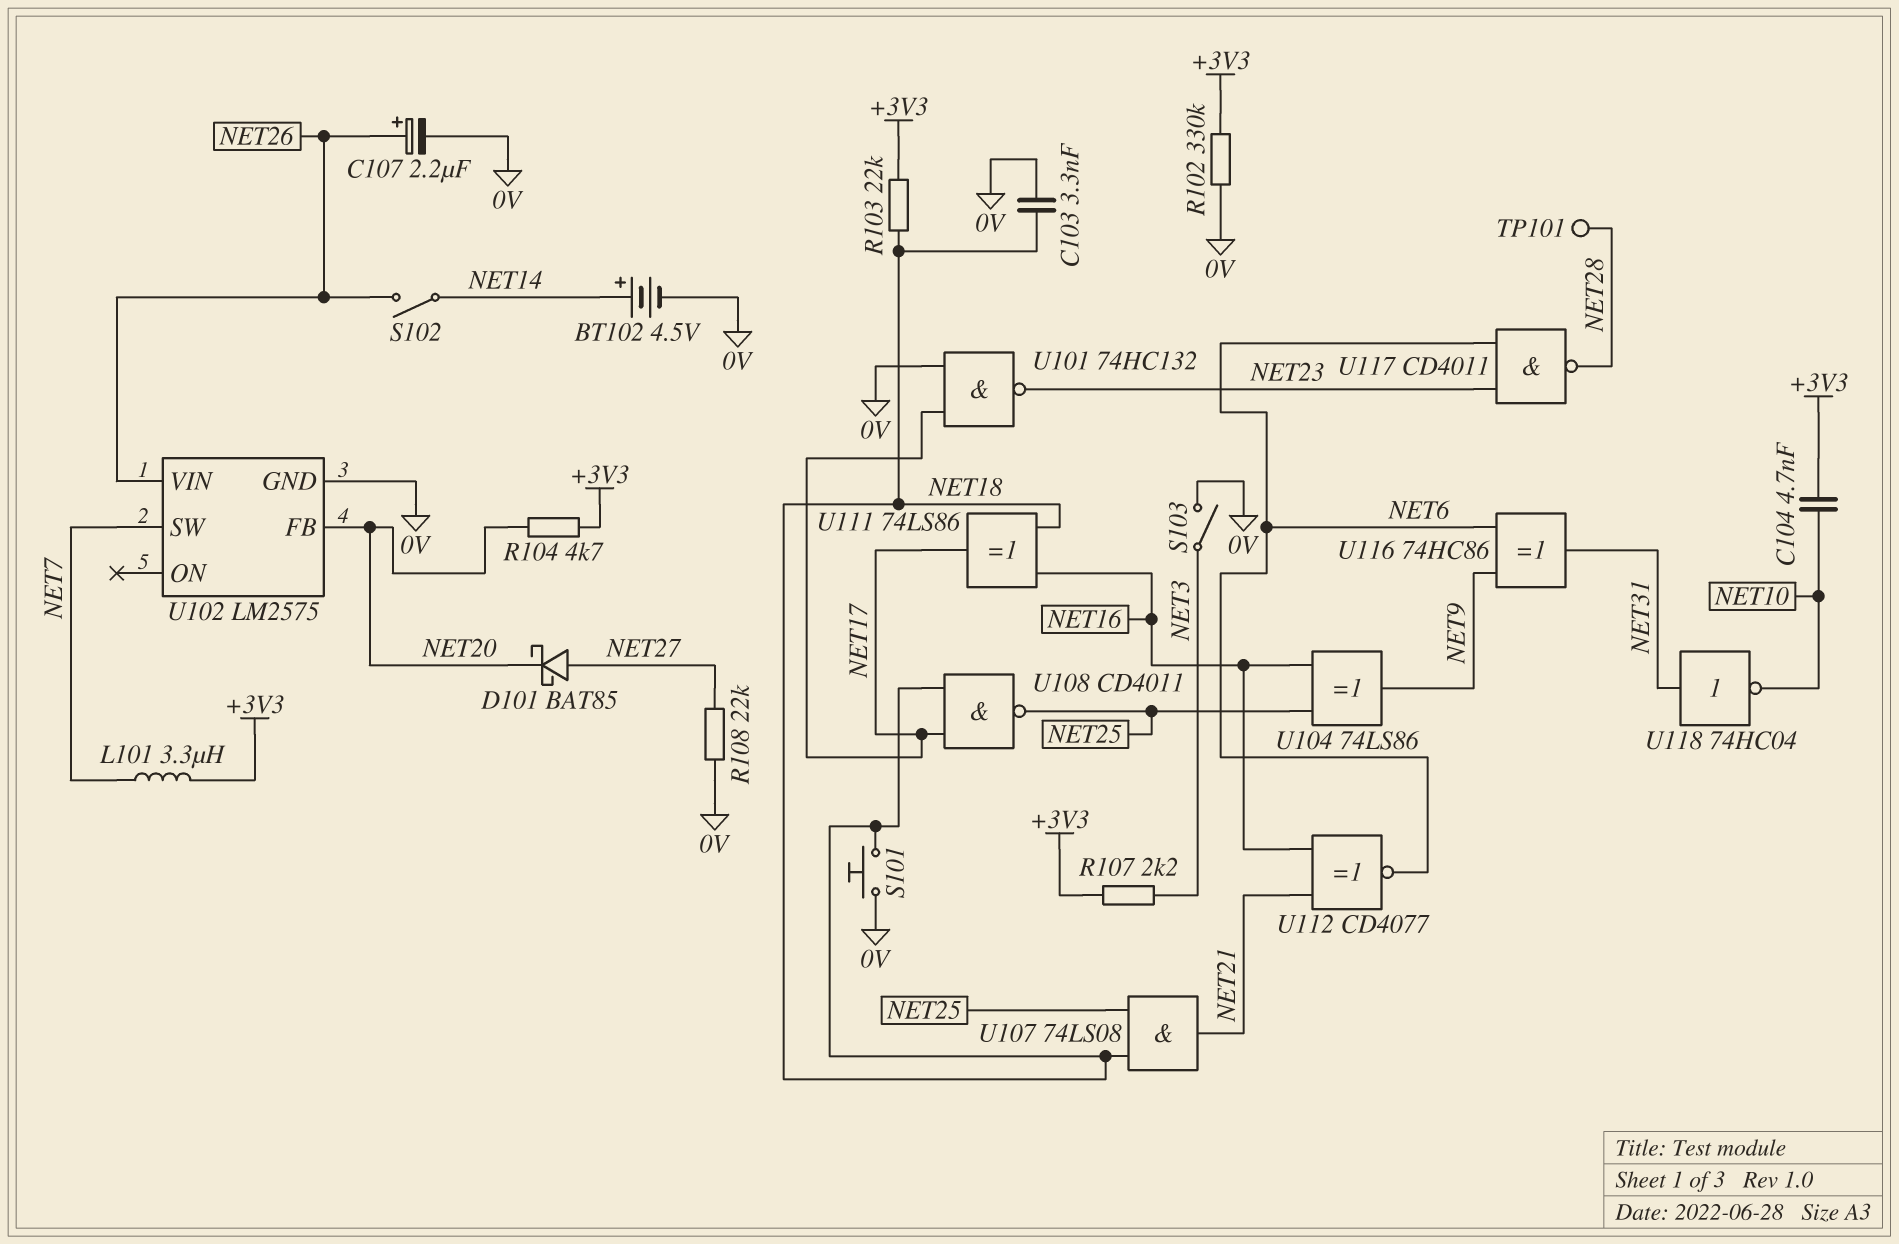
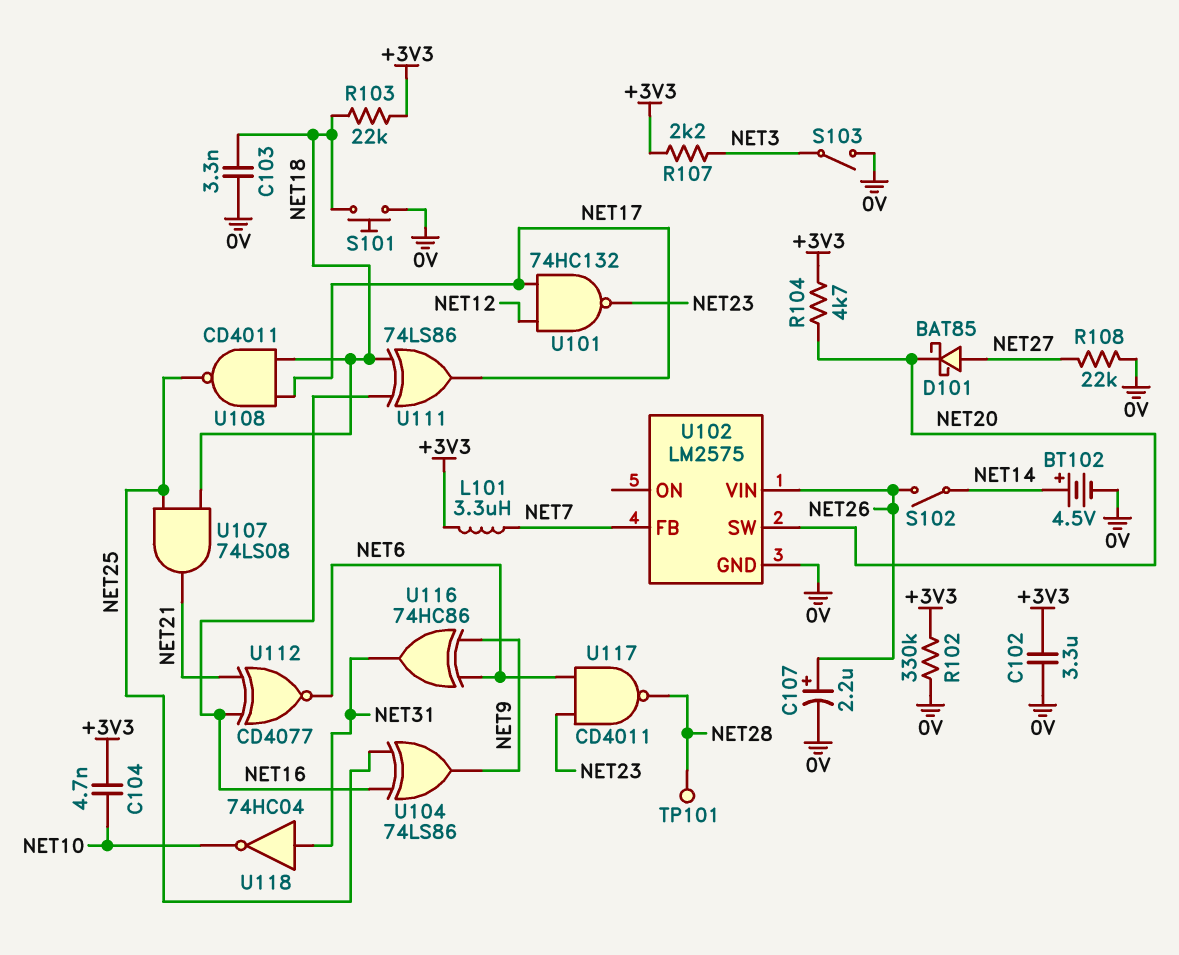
C102: none -> 3.3uF (+3V3, 0V)
U101: NAND 74HC132 (in 0V, in NET17, out NET23) -> NAND 74HC132 (in NET12, in NET17, out NET23)
U102 pin FB: NET20 -> NET7
U102 pin SW: NET7 -> NET20

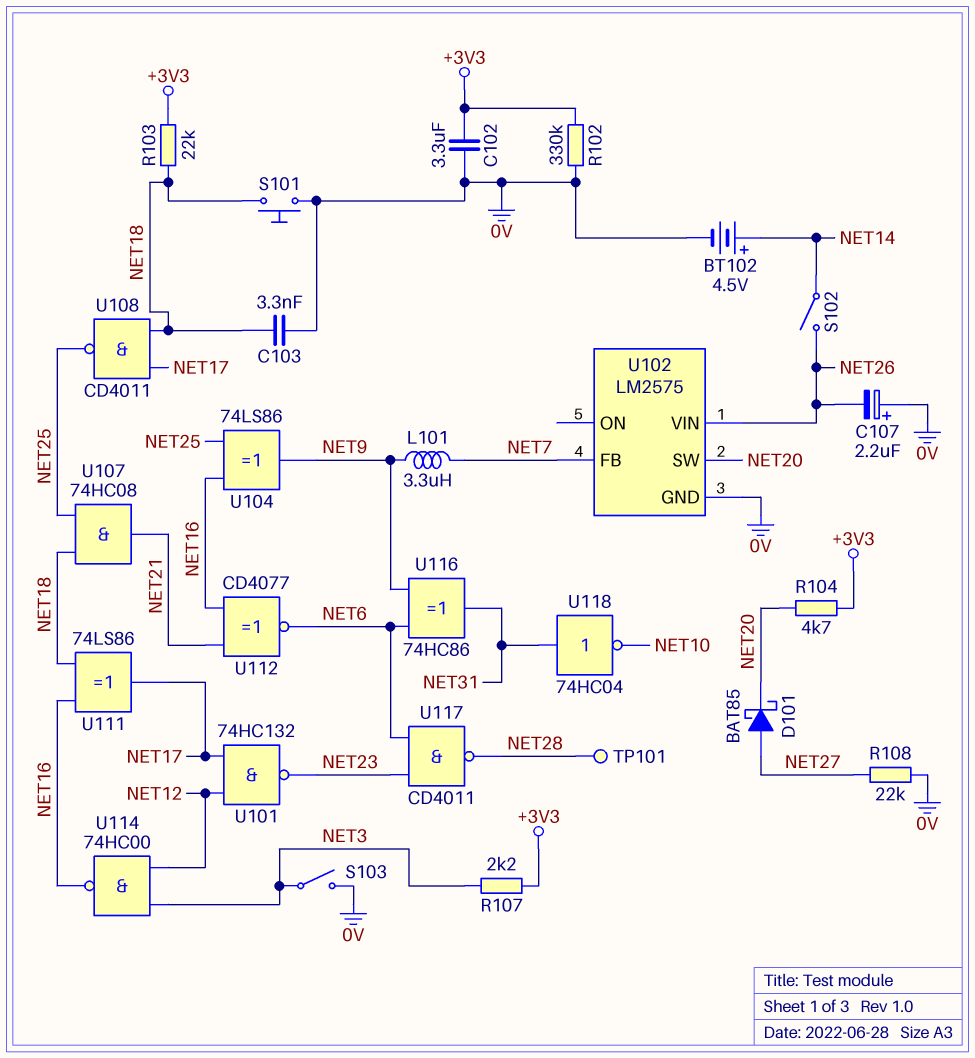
C104: 4.7nF (+3V3, NET10) -> none
C107: 2.2uF (plus NET26, minus 0V) -> 2.2uF (plus 0V, minus NET26)
L101: 3.3uH (+3V3, NET7) -> 3.3uH (NET7, NET9)
U107: AND 74LS08 (in NET18, in NET25, out NET21) -> AND 74HC08 (in NET18, in NET25, out NET21)
U114: none -> NAND 74HC00 (in NET3, in NET12, out NET16)

